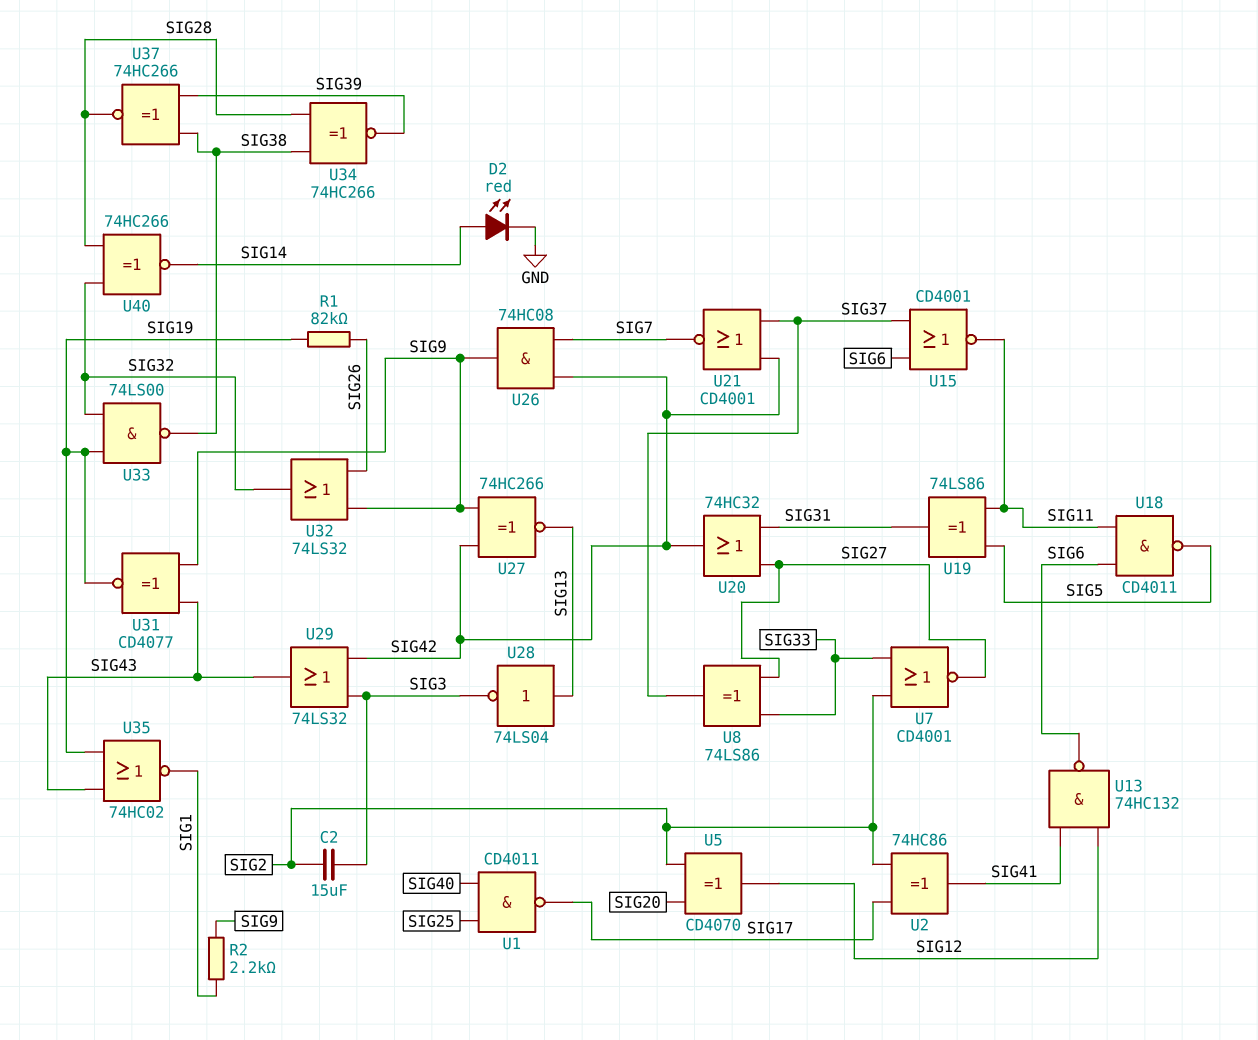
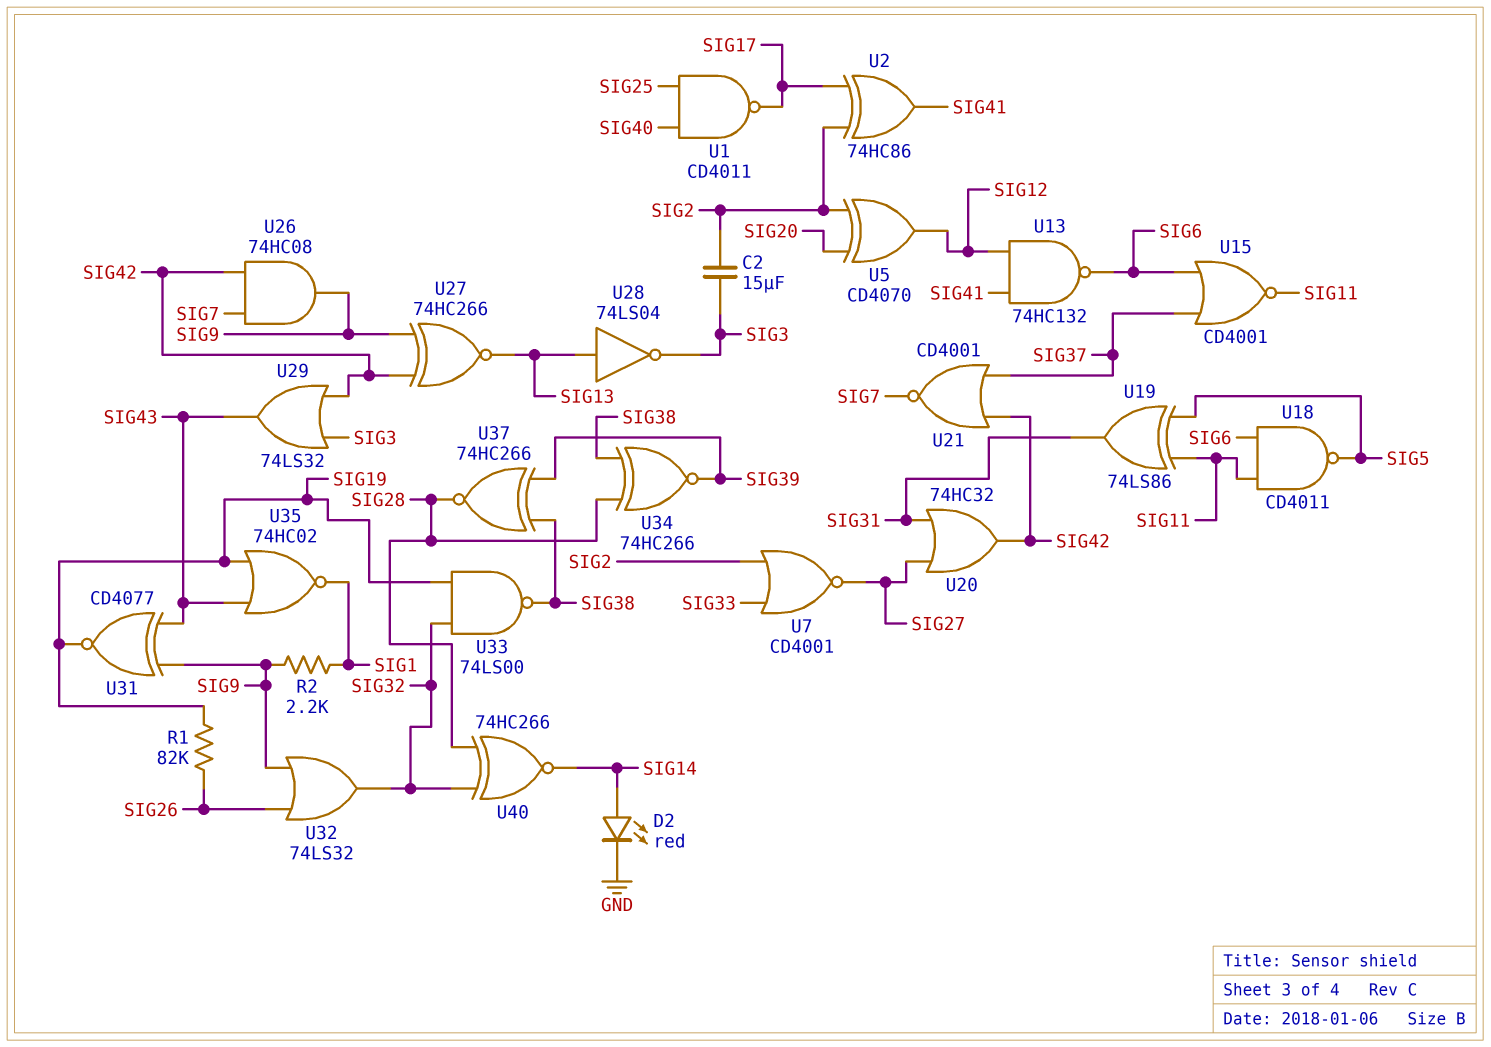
U8: XOR 74LS86 (in SIG27, in SIG33, out SIG37) -> none

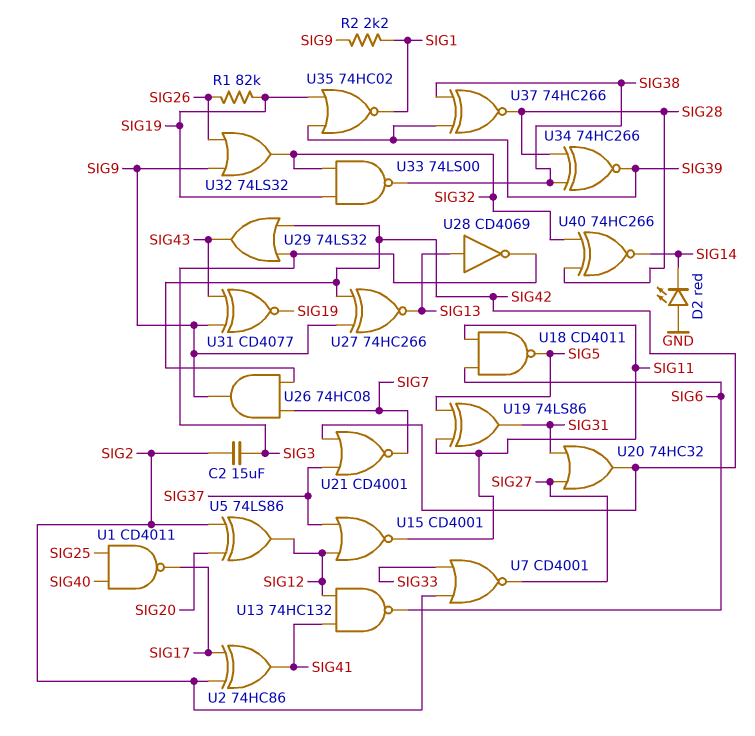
D2: LED red (A SIG14, K GND) -> LED red (A GND, K SIG14)
U5: XOR CD4070 (in SIG2, in SIG20, out SIG12) -> XOR 74LS86 (in SIG2, in SIG20, out SIG12)
U15: NOR CD4001 (in SIG6, in SIG37, out SIG11) -> NOR CD4001 (in SIG12, in SIG37, out SIG11)
U28: NOT 74LS04 (in SIG13, out SIG3) -> NOT CD4069 (in SIG13, out SIG3)
U35: NOR 74HC02 (in SIG19, in SIG43, out SIG1) -> NOR 74HC02 (in SIG19, in SIG39, out SIG1)

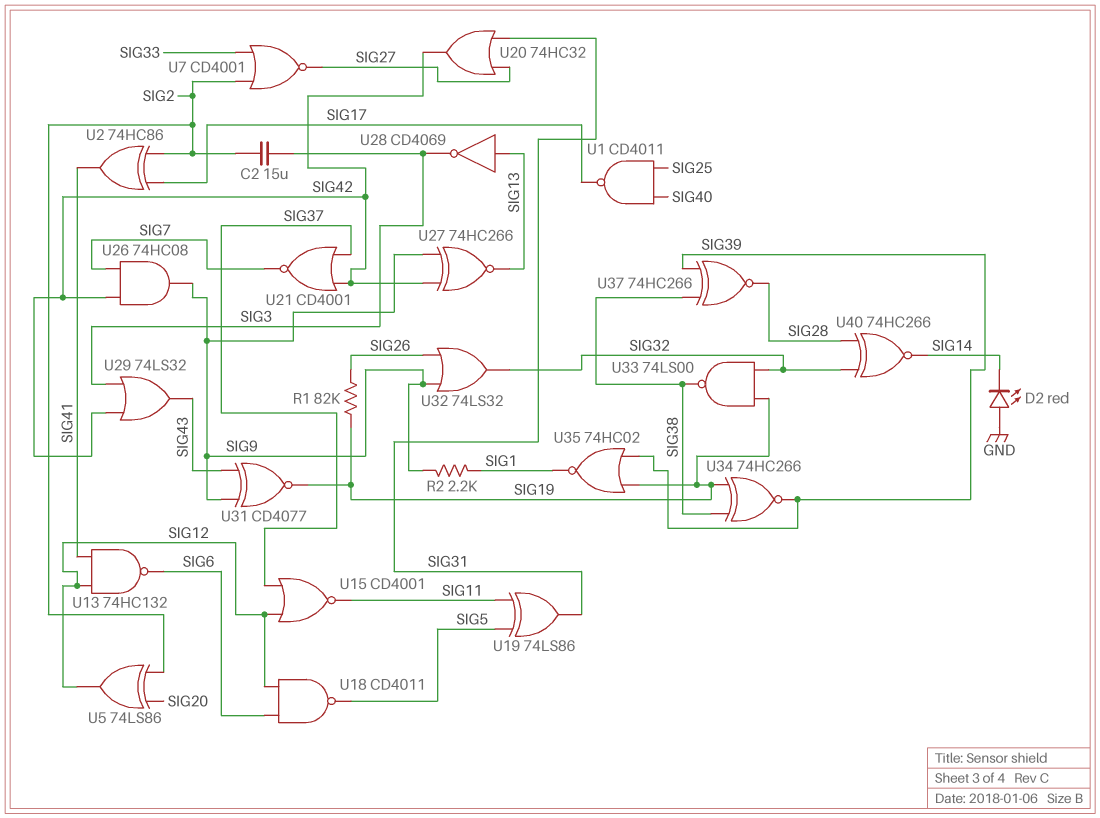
U18: NAND CD4011 (in SIG6, in SIG11, out SIG5) -> NAND CD4011 (in SIG6, in SIG12, out SIG5)
U34: XNOR 74HC266 (in SIG28, in SIG38, out SIG39) -> XNOR 74HC266 (in SIG19, in SIG38, out SIG39)

